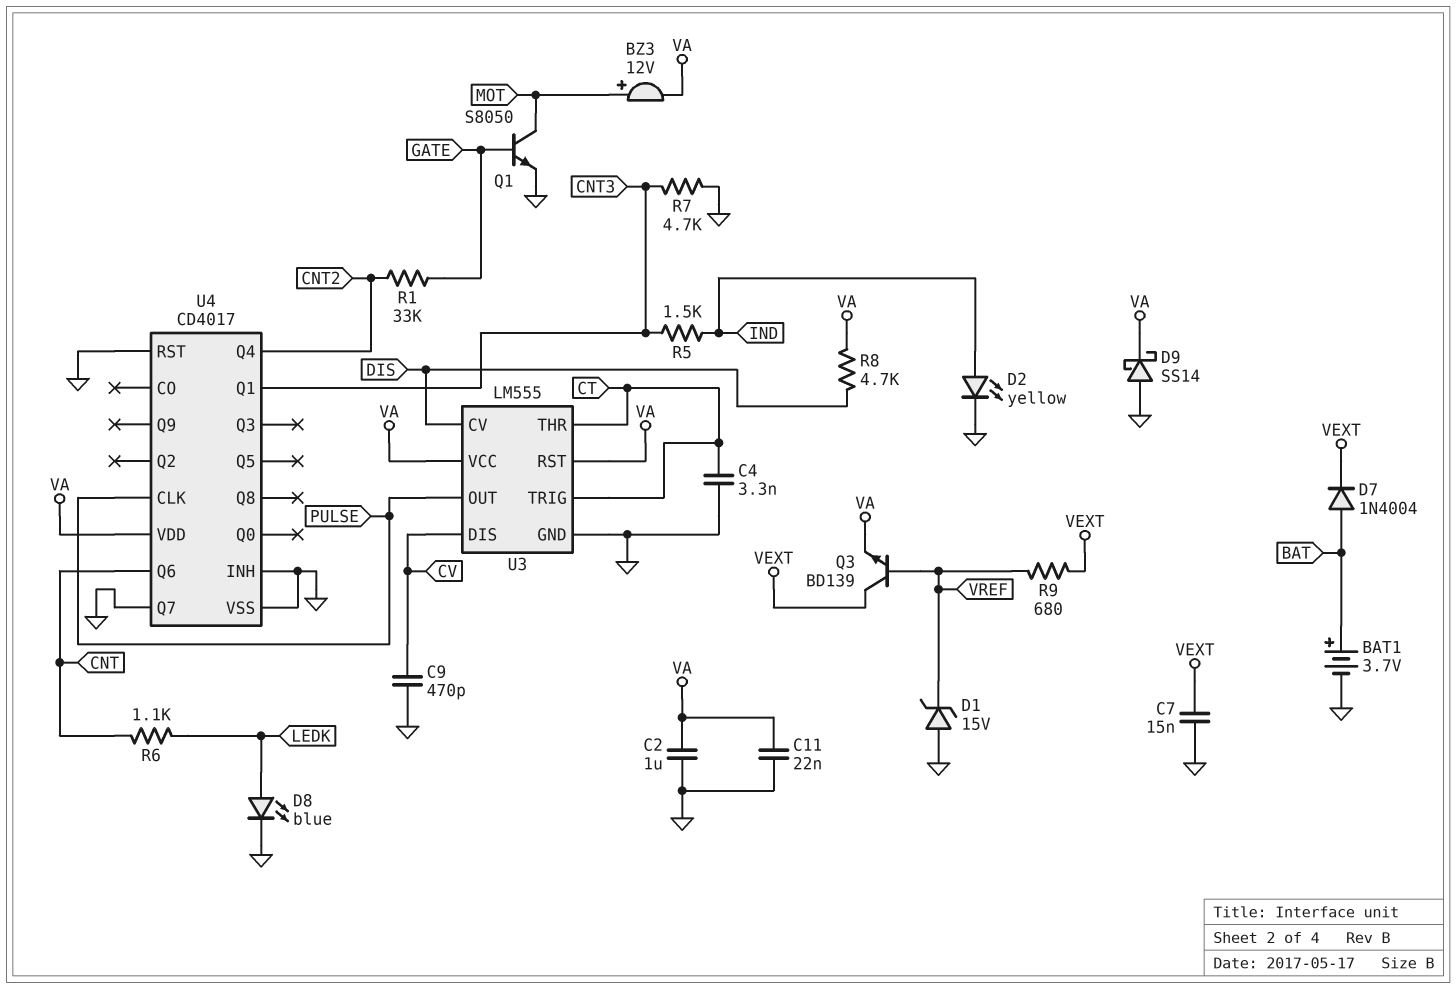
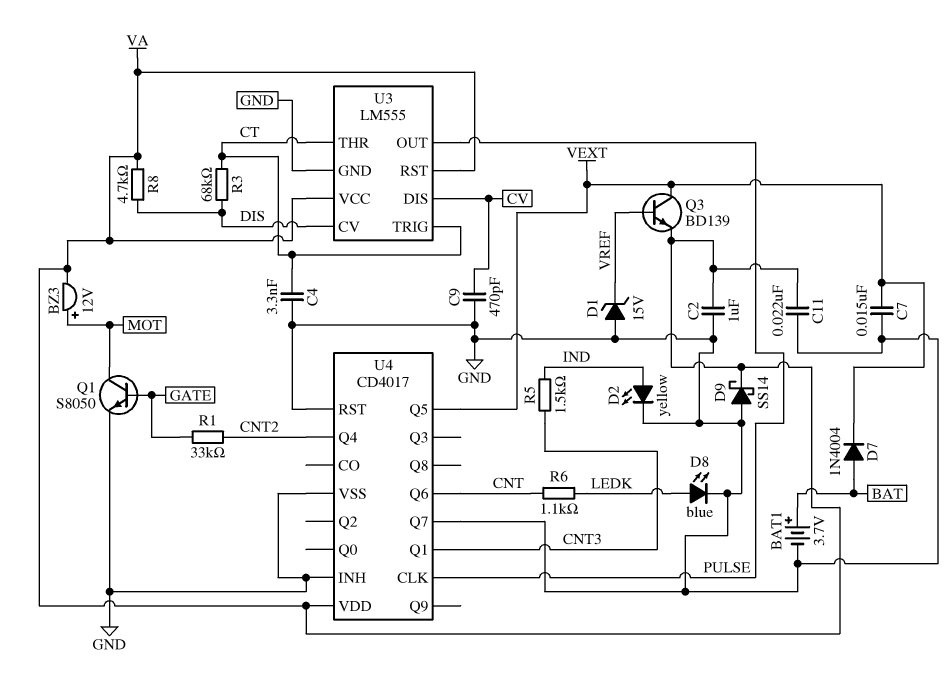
R3: none -> 68k (CT, DIS)
R7: 4.7k (CNT3, GND) -> none
R9: 680 (VEXT, VREF) -> none
U4 pin Q5: none -> VEXT

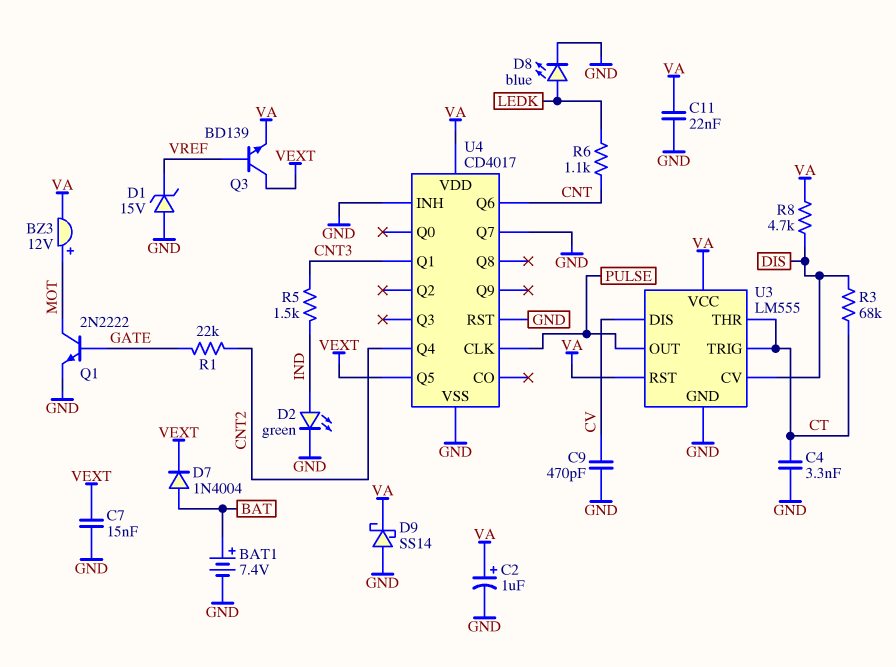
BAT1: 3.7V (plus BAT, minus GND) -> 7.4V (plus BAT, minus GND)
C2: 1uF (GND, VA) -> 1uF (plus VA, minus GND)
D2: LED yellow (A IND, K GND) -> LED green (A IND, K GND)
Q1: NPN S8050 (B GATE, C MOT, E GND) -> NPN 2N2222 (B GATE, C MOT, E GND)
R1: 33k (CNT2, GATE) -> 22k (CNT2, GATE)

